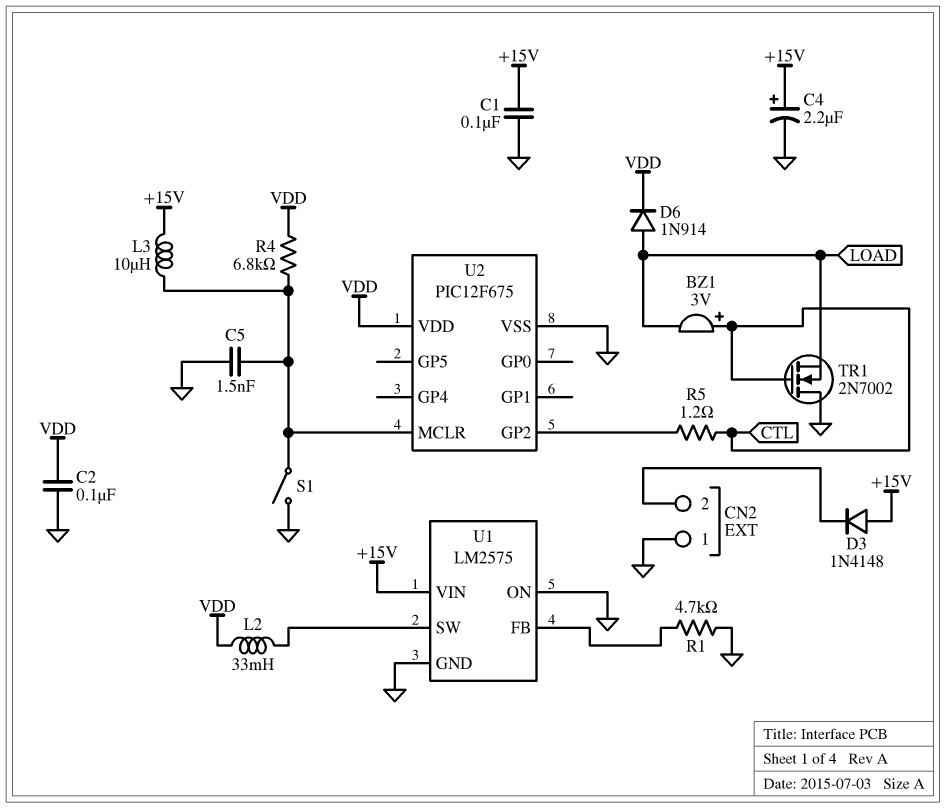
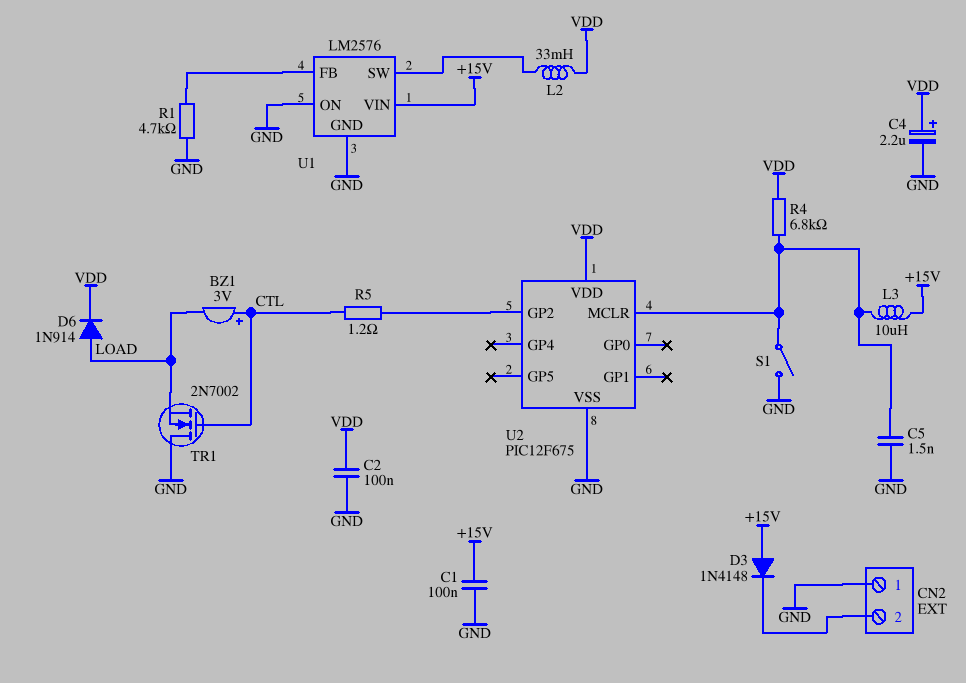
C4: 2.2uF (plus +15V, minus GND) -> 2.2uF (plus VDD, minus GND)
U1: LM2575 -> LM2576

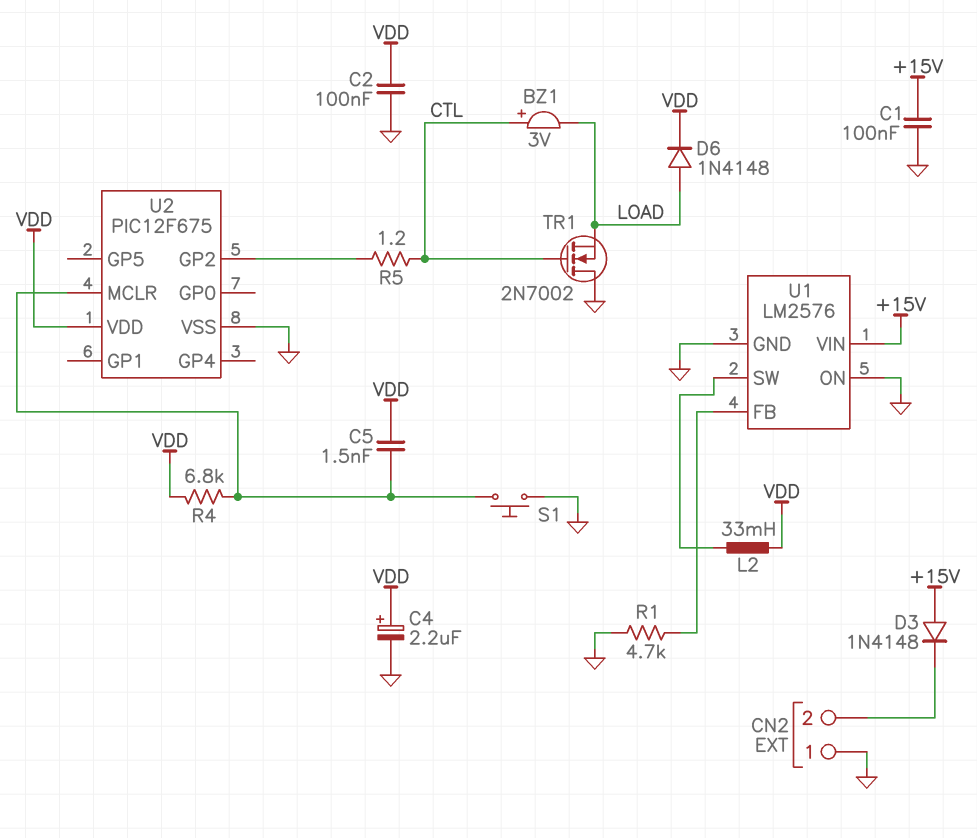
C5: 1.5nF (GND, U2/MCLR) -> 1.5nF (U2/MCLR, VDD)
D6: diode 1N914 (A LOAD, K VDD) -> diode 1N4148 (A LOAD, K VDD)
L3: 10uH (+15V, U2/MCLR) -> none
S1: switch (GND, U2/MCLR) -> button (GND, U2/MCLR)

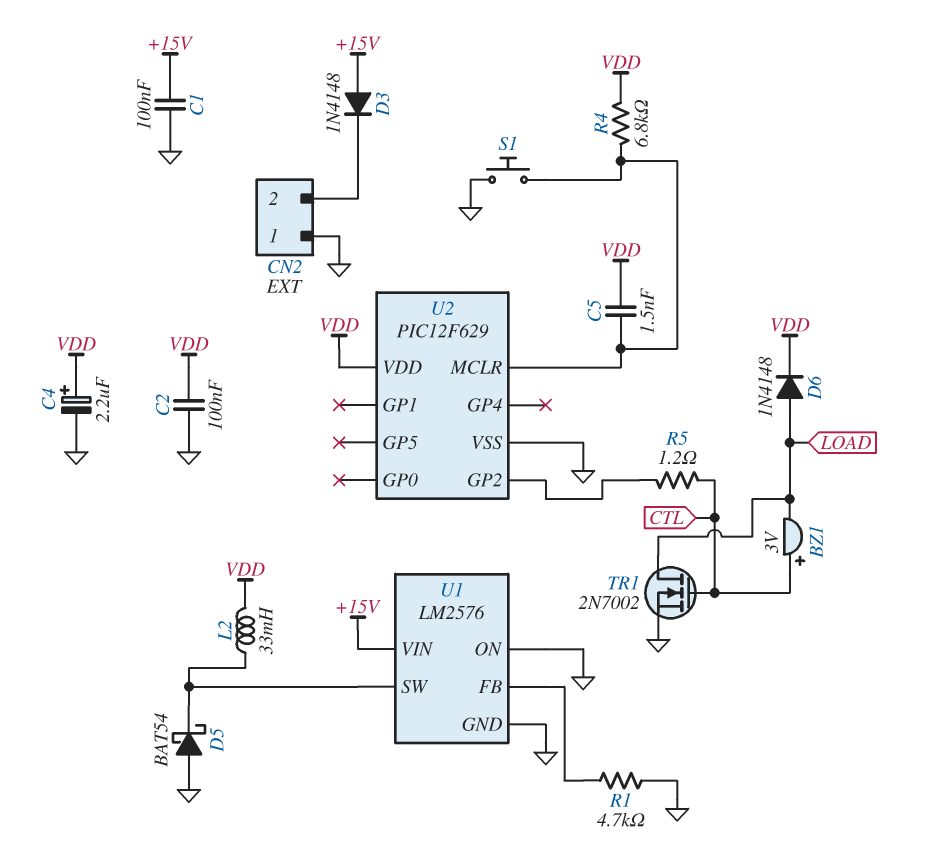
D5: none -> schottky BAT54 (A GND, K U1/SW)
TR1: NMOS 2N7002 (G CTL, D GND, S LOAD) -> NMOS 2N7002 (G CTL, D LOAD, S GND)
U2: PIC12F675 -> PIC12F629

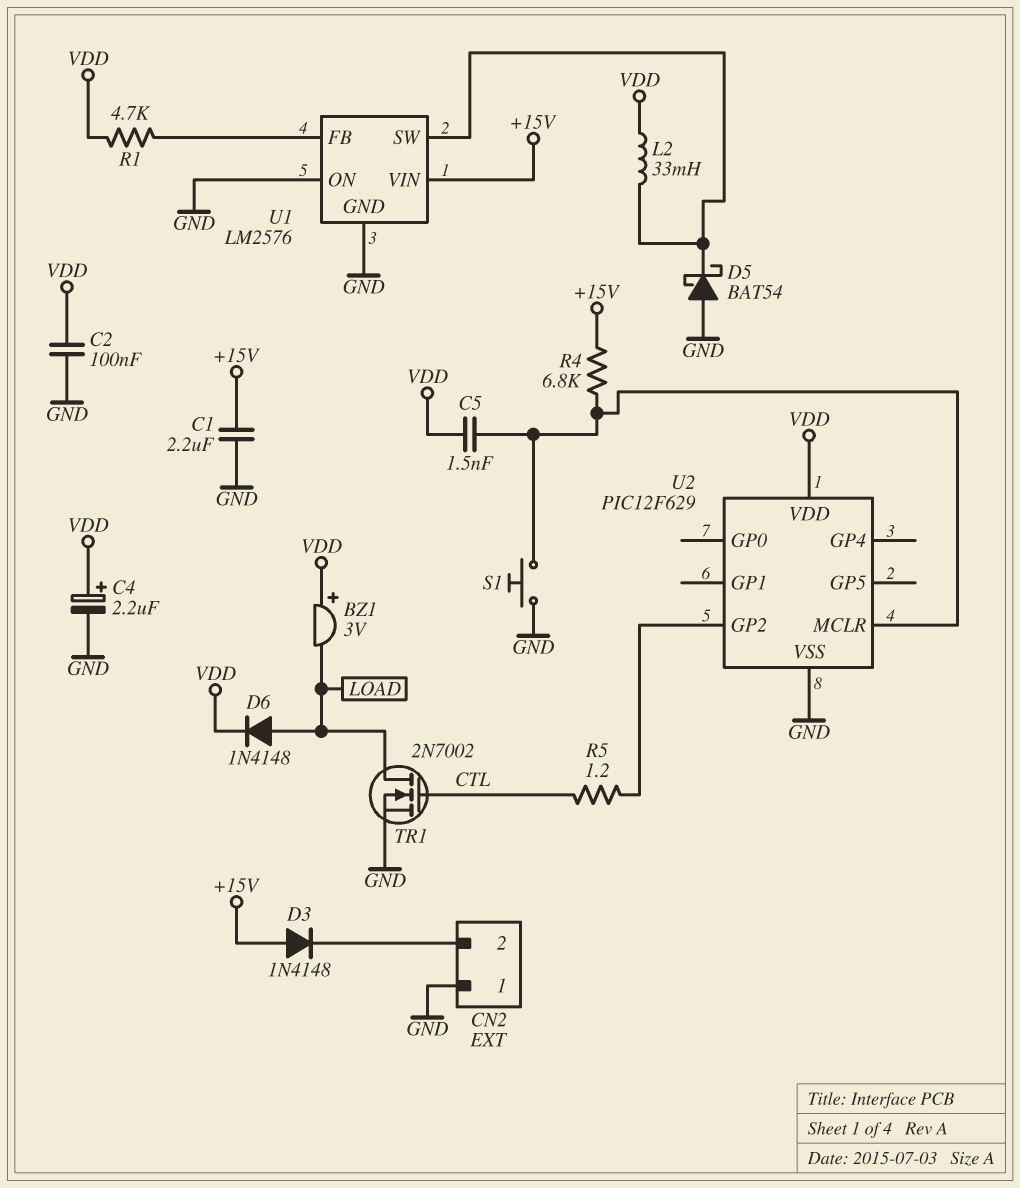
BZ1: buzzer 3V (plus CTL, minus LOAD) -> buzzer 3V (plus VDD, minus LOAD)
C1: 100nF (+15V, GND) -> 2.2uF (+15V, GND)
R1: 4.7k (GND, U1/FB) -> 4.7k (U1/FB, VDD)
R4: 6.8k (U2/MCLR, VDD) -> 6.8k (+15V, U2/MCLR)

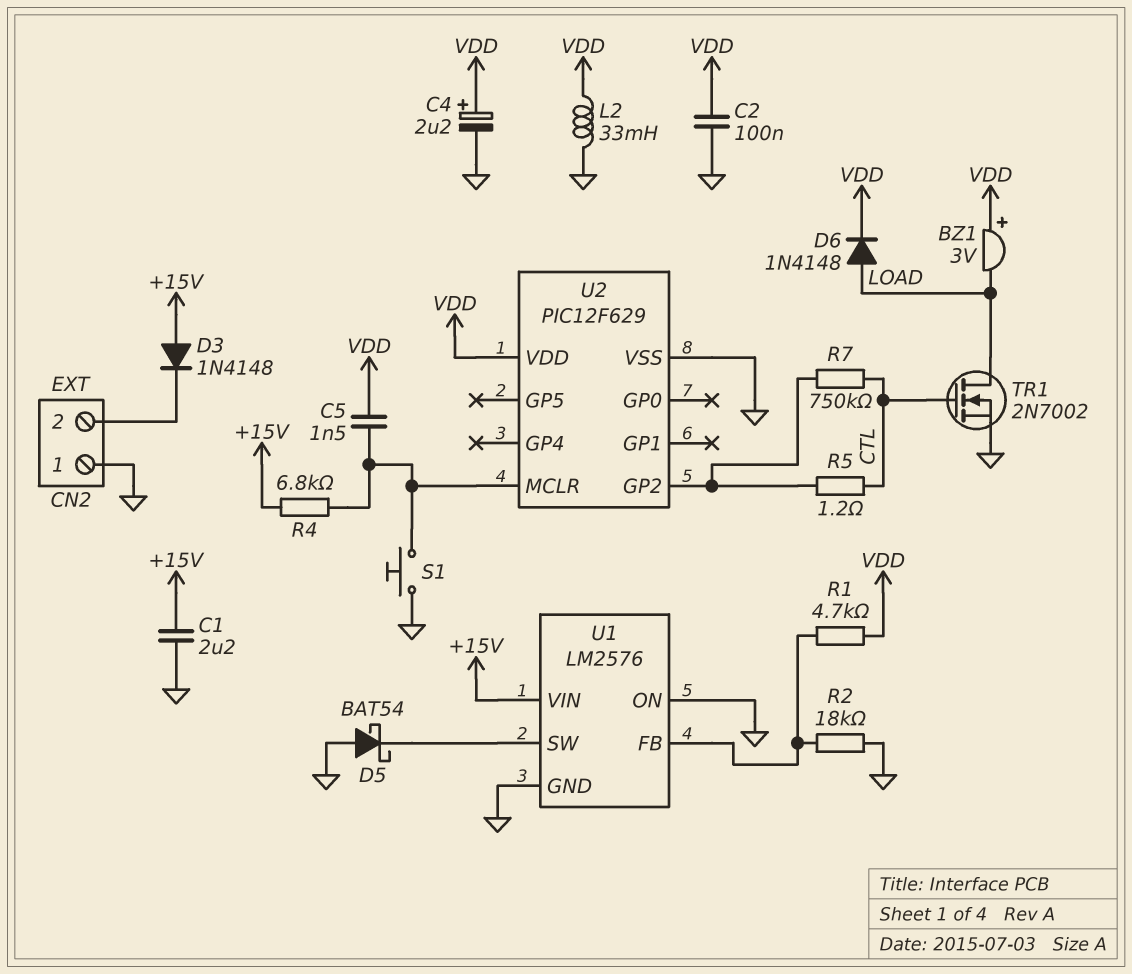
L2: 33mH (U1/SW, VDD) -> 33mH (GND, VDD)
R2: none -> 18k (GND, U1/FB)
R7: none -> 750k (CTL, U2/GP2)

